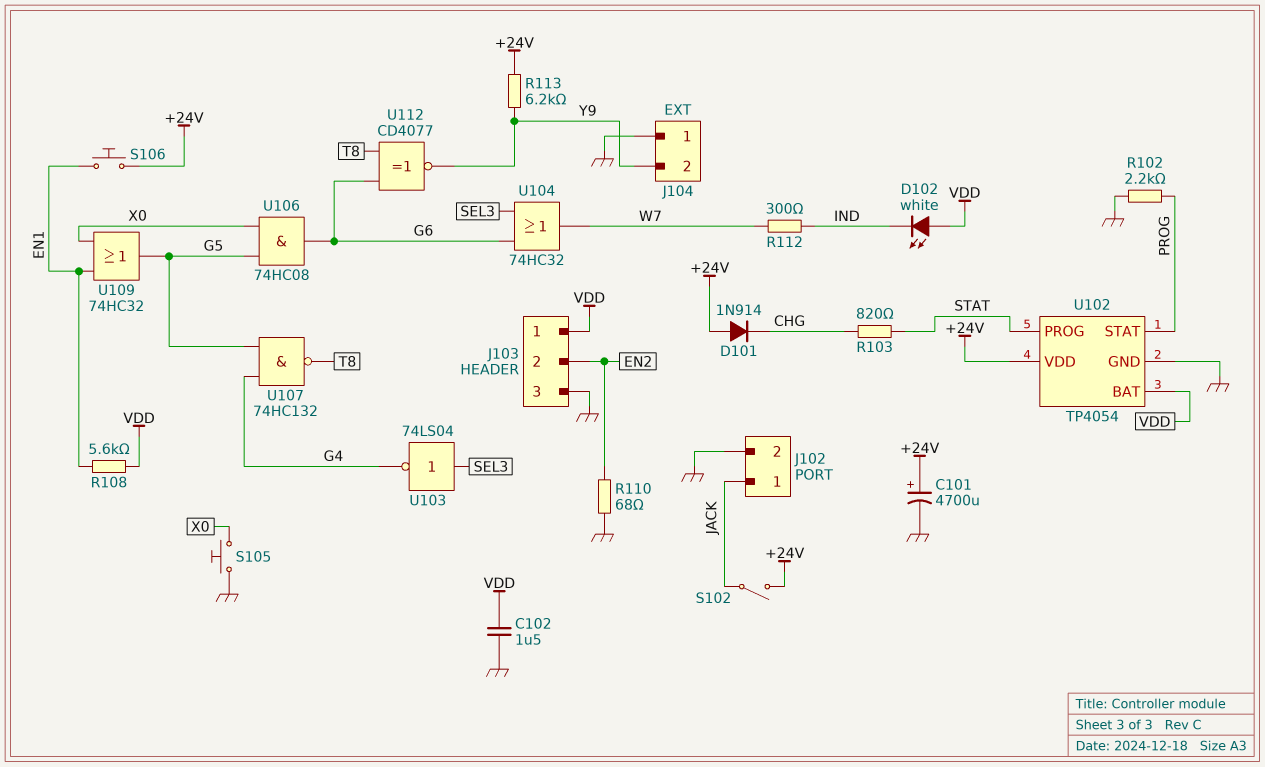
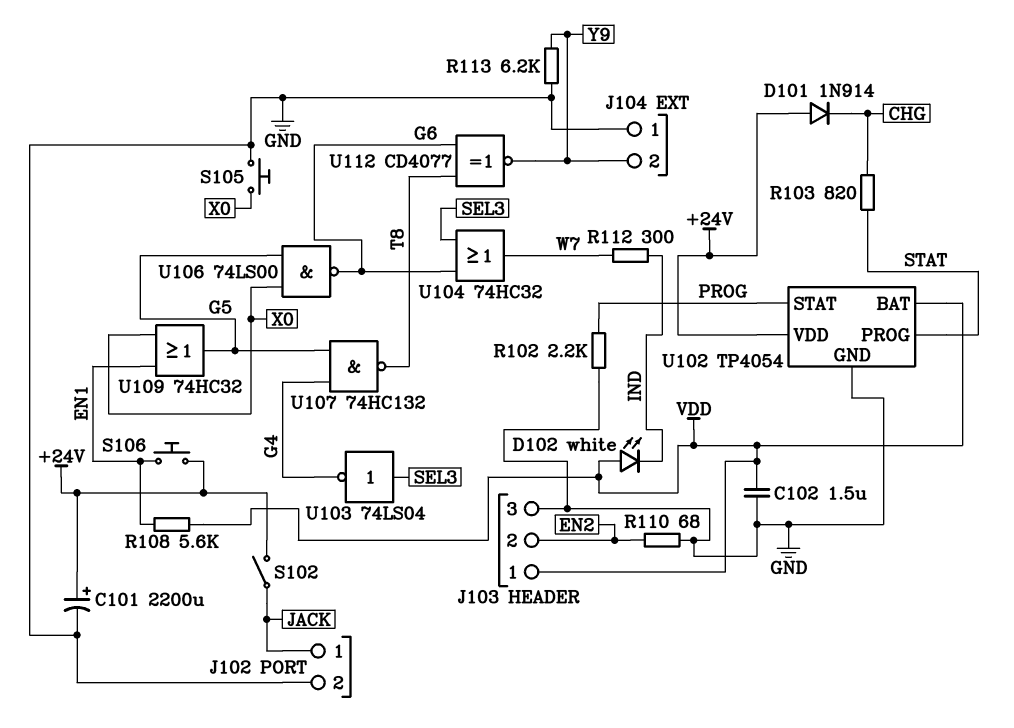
C101: 4700uF (plus +24V, minus GND) -> 2200uF (plus +24V, minus GND)
R113: 6.2k (+24V, Y9) -> 6.2k (GND, Y9)
U106: AND 74HC08 (in G5, in X0, out G6) -> NAND 74LS00 (in G5, in X0, out G6)

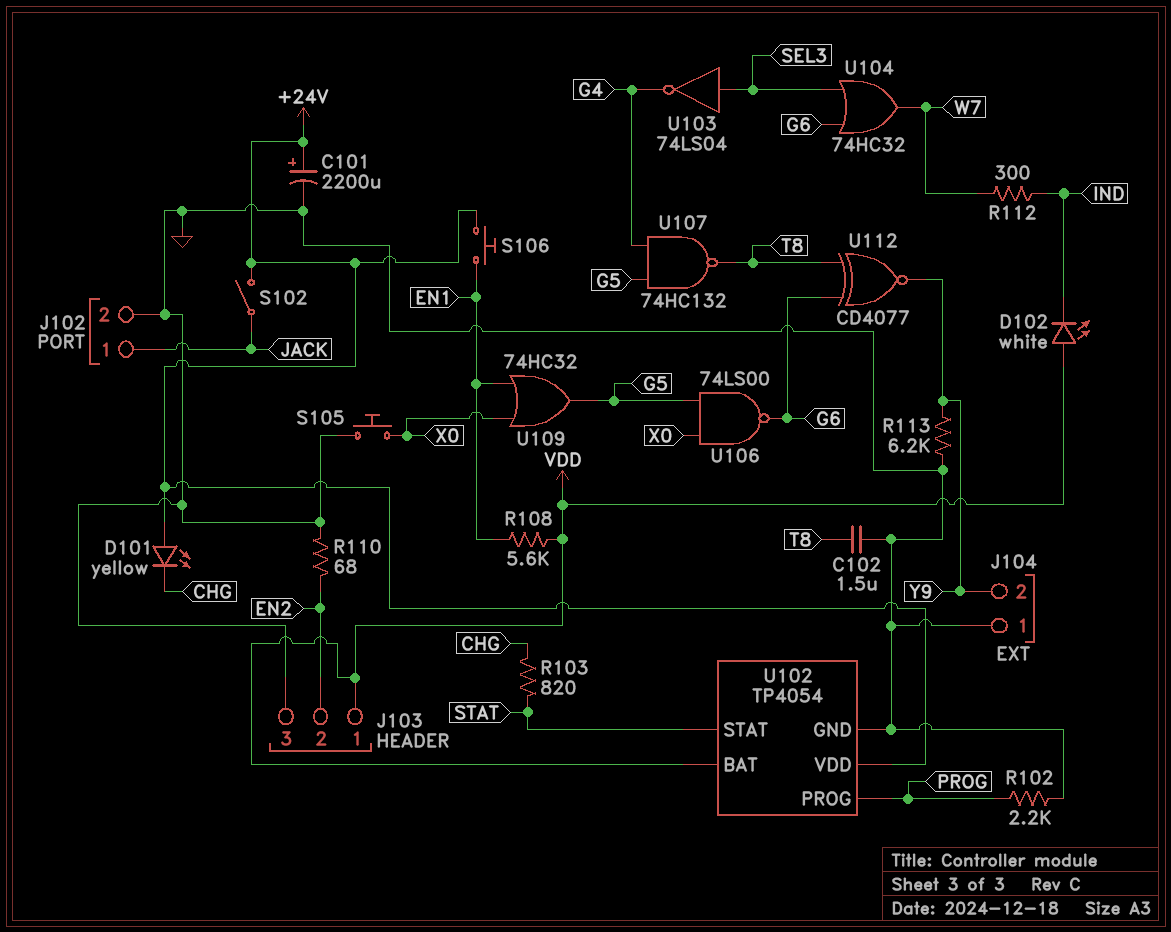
C102: 1.5uF (GND, VDD) -> 1.5uF (GND, T8)
D101: diode 1N914 (A +24V, K CHG) -> LED yellow (A +24V, K CHG)
U102 pin PROG: STAT -> PROG
U102 pin STAT: PROG -> STAT

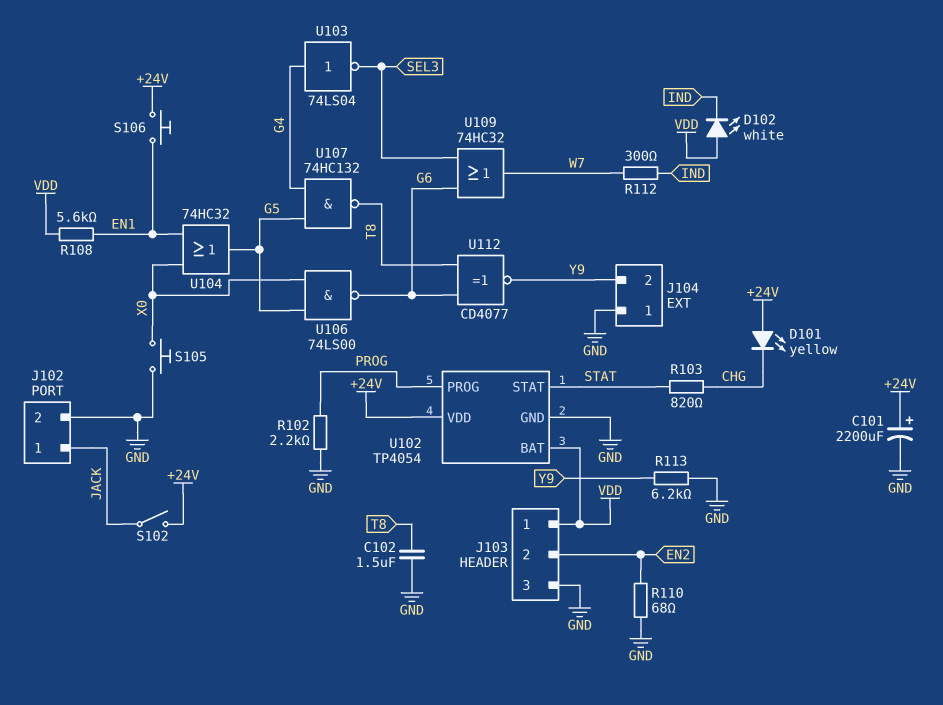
U103: NOT 74LS04 (in SEL3, out G4) -> NOT 74LS04 (in G4, out SEL3)
U104: OR 74HC32 (in G6, in SEL3, out W7) -> OR 74HC32 (in EN1, in X0, out G5)
U109: OR 74HC32 (in EN1, in X0, out G5) -> OR 74HC32 (in G6, in SEL3, out W7)

